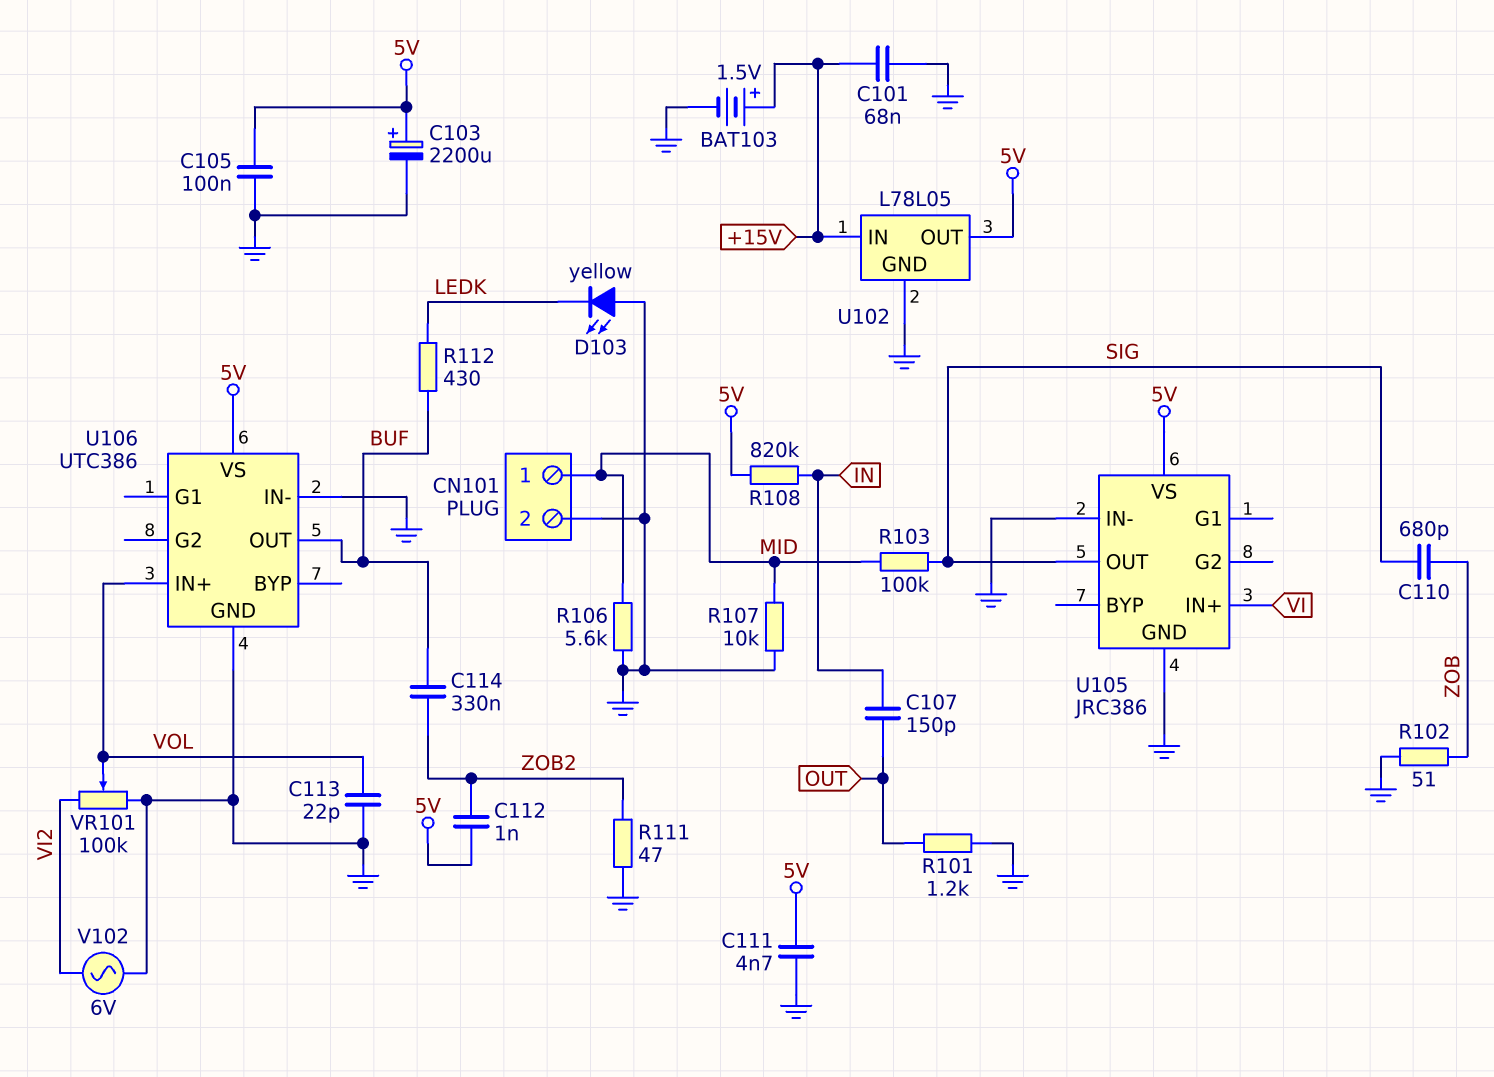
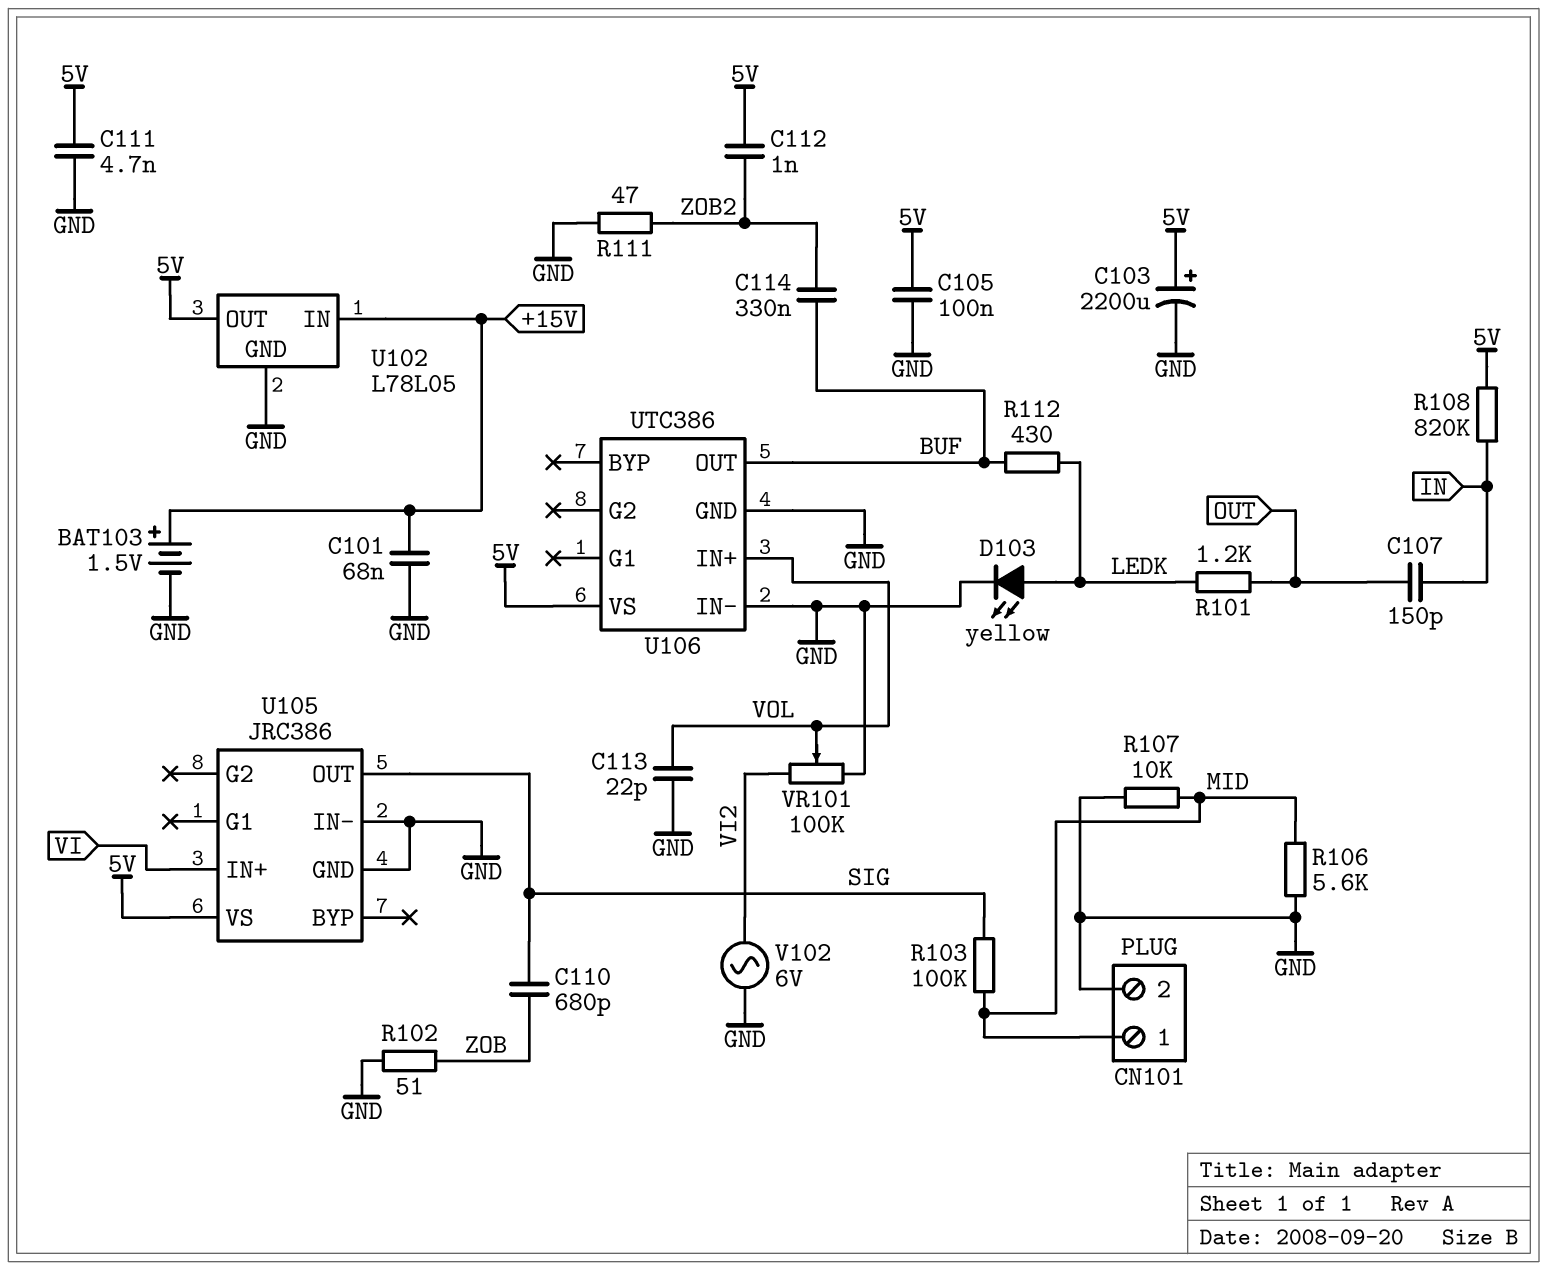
D103: LED yellow (A GND, K LEDK) -> LED yellow (A LEDK, K GND)
R101: 1.2k (GND, OUT) -> 1.2k (LEDK, OUT)

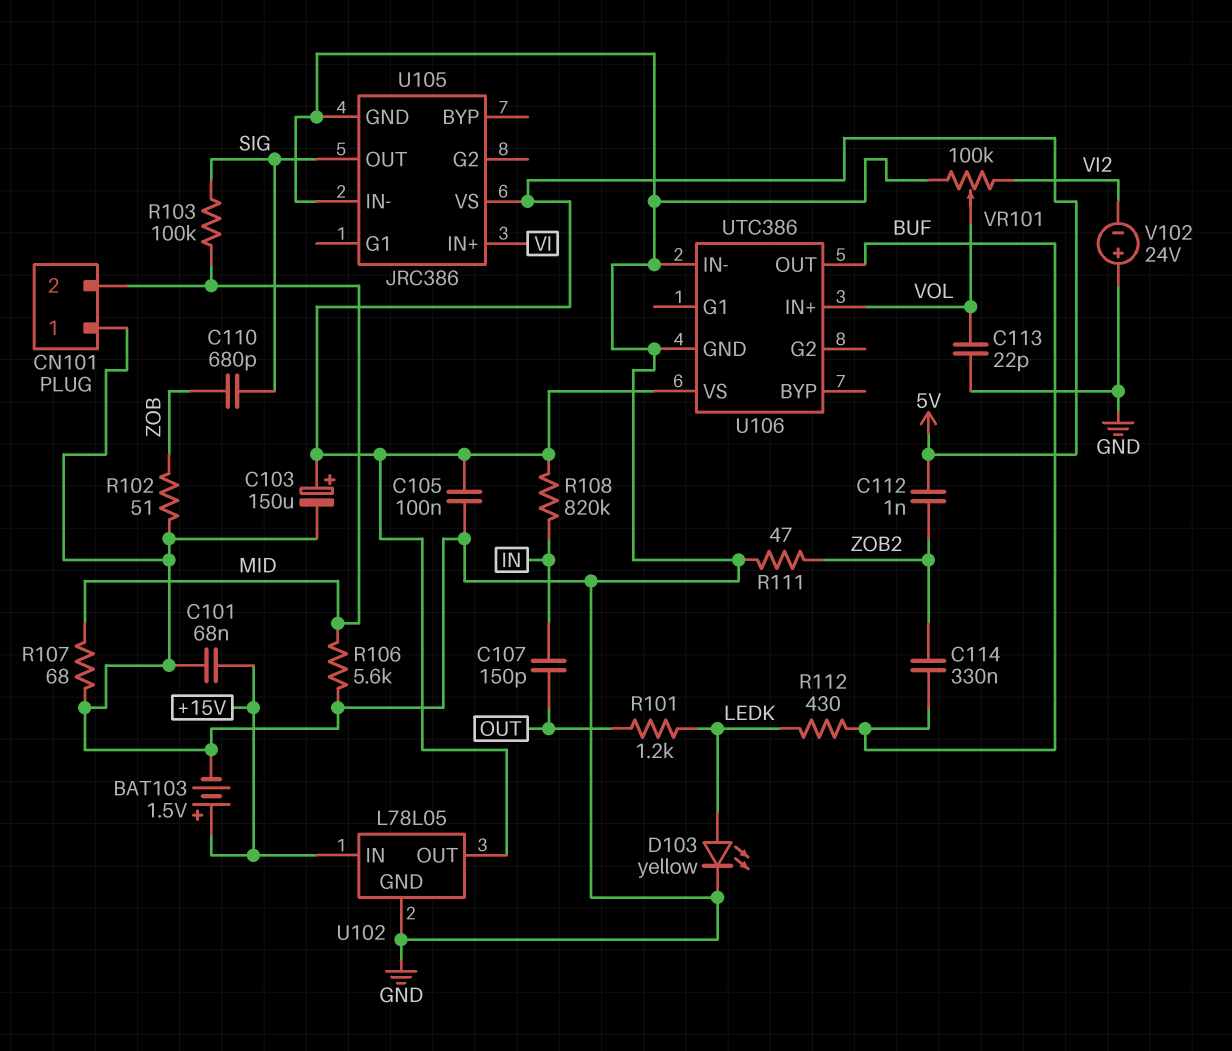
C103: 2200uF (plus 5V, minus GND) -> 150uF (plus 5V, minus GND)
C111: 4.7nF (5V, GND) -> none
CN101 pin 1: MID -> GND
CN101 pin 2: GND -> MID
R107: 10k (GND, MID) -> 68 (GND, MID)
V102: AC 6V (GND, VI2) -> 24V (plus GND, minus VI2)

